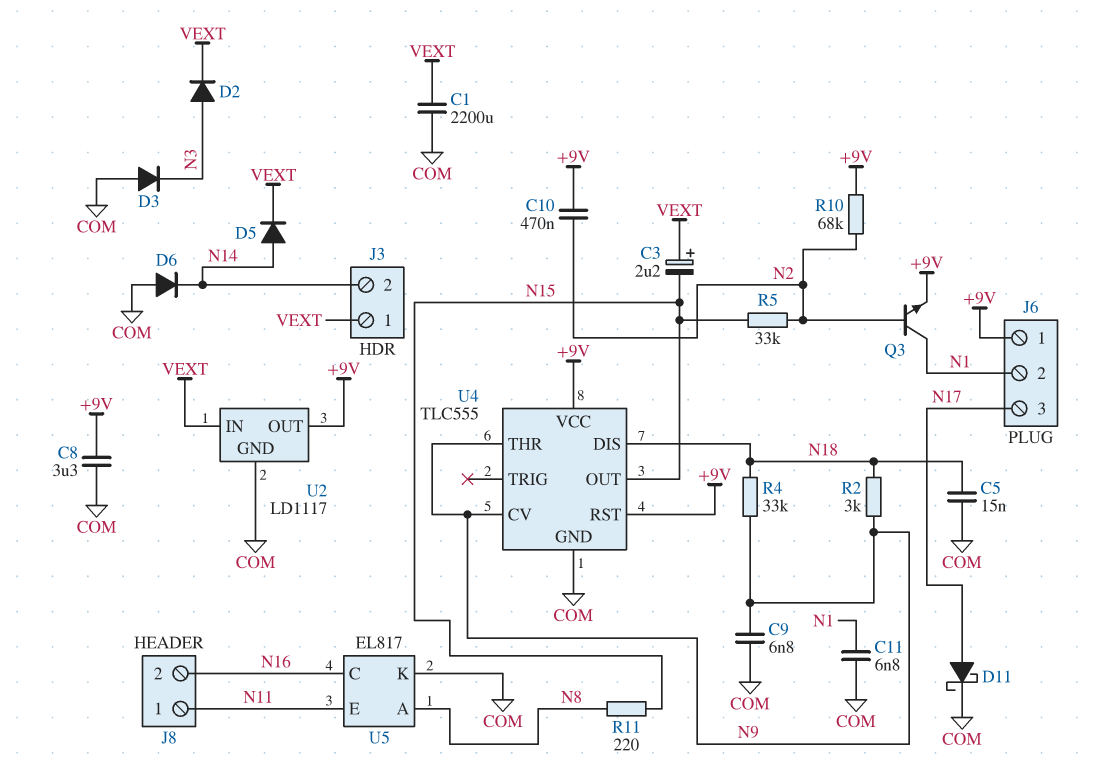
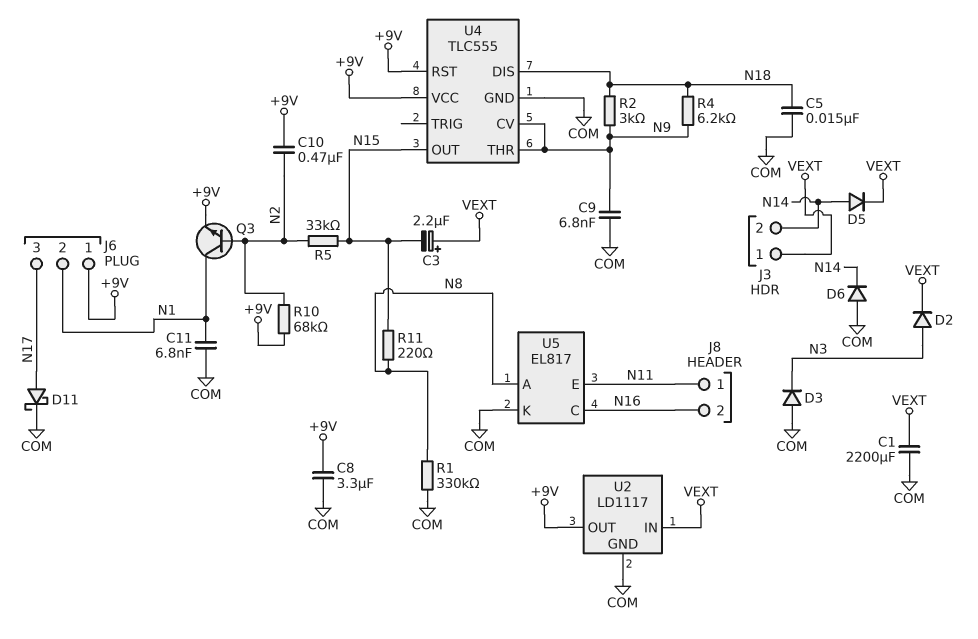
R1: none -> 330k (COM, N8)
R4: 33k (N9, N18) -> 6.2k (N9, N18)

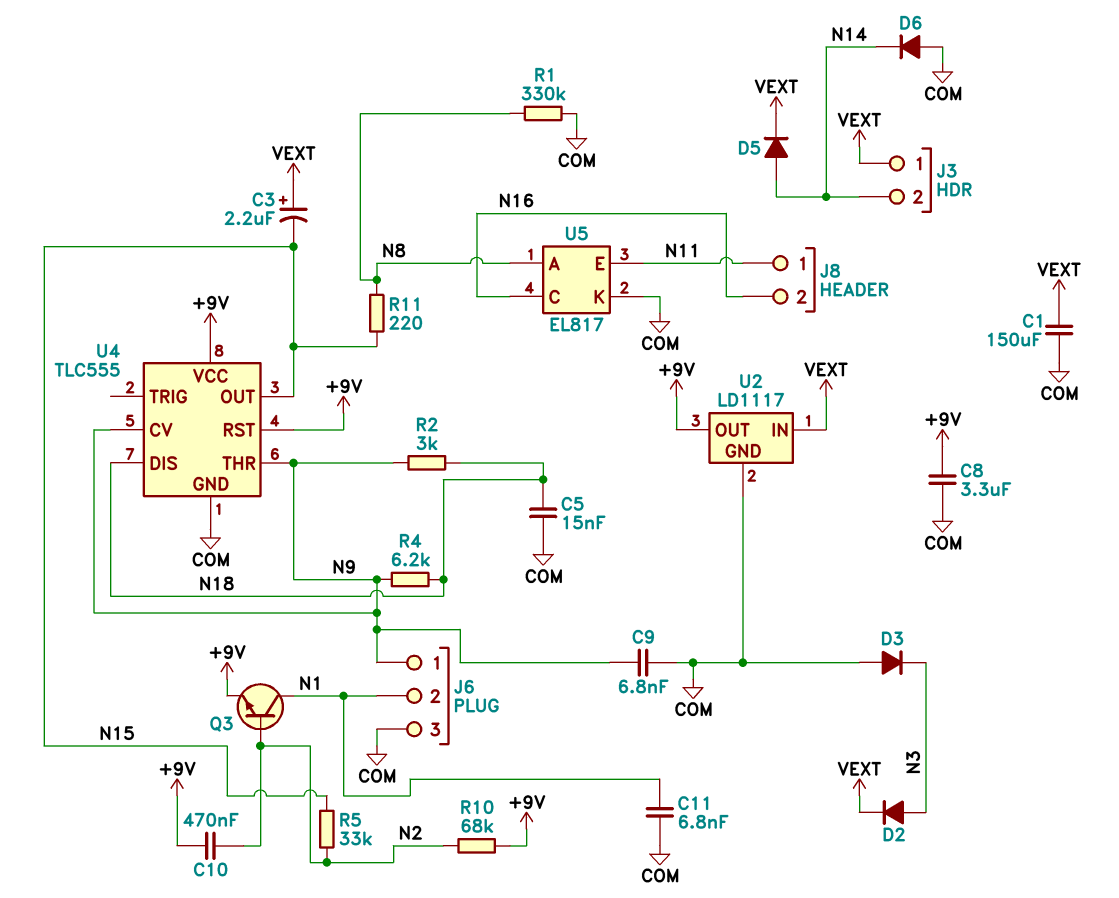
C1: 2200uF (COM, VEXT) -> 150uF (COM, VEXT)
D11: schottky (A N17, K COM) -> none
J6 pin 1: +9V -> N9
J6 pin 3: N17 -> COM

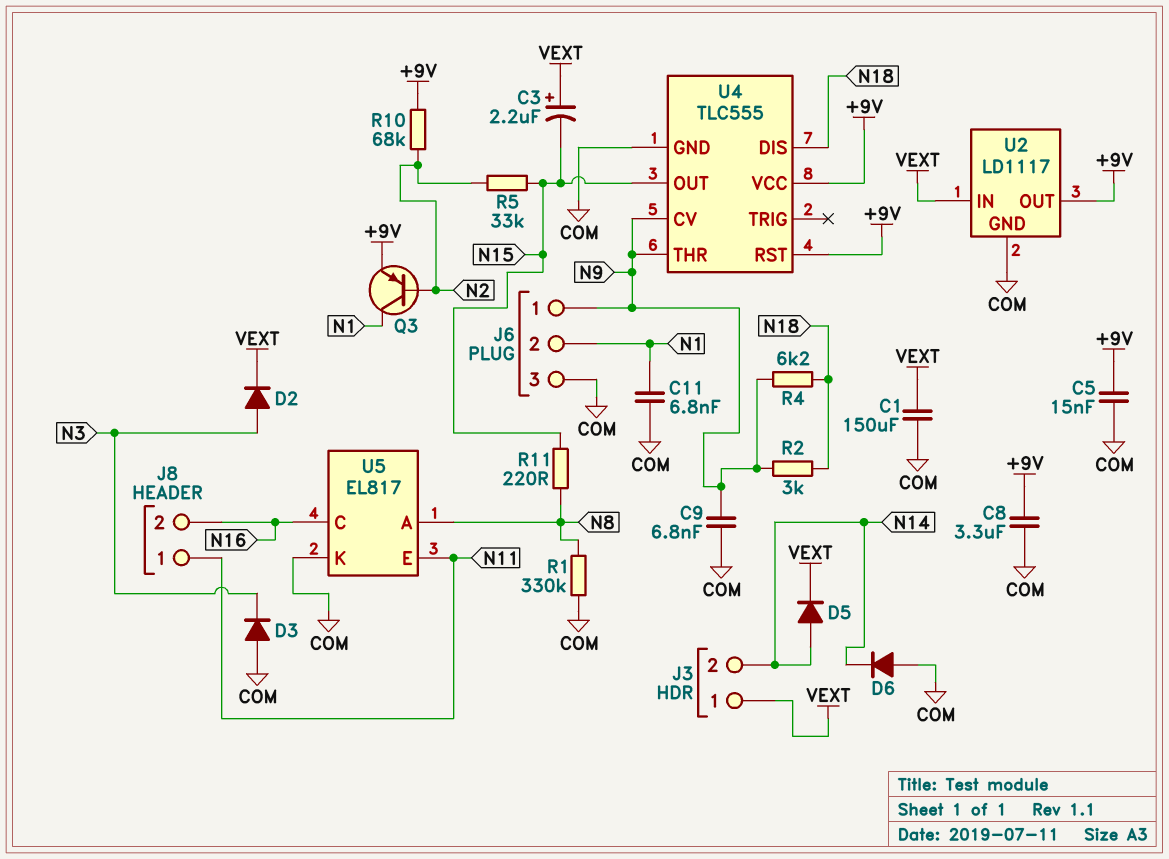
C5: 15nF (COM, N18) -> 15nF (+9V, COM)
C10: 470nF (+9V, N2) -> none
Q3: NPN (B N2, C N1, E +9V) -> PNP (B N2, C N1, E +9V)

